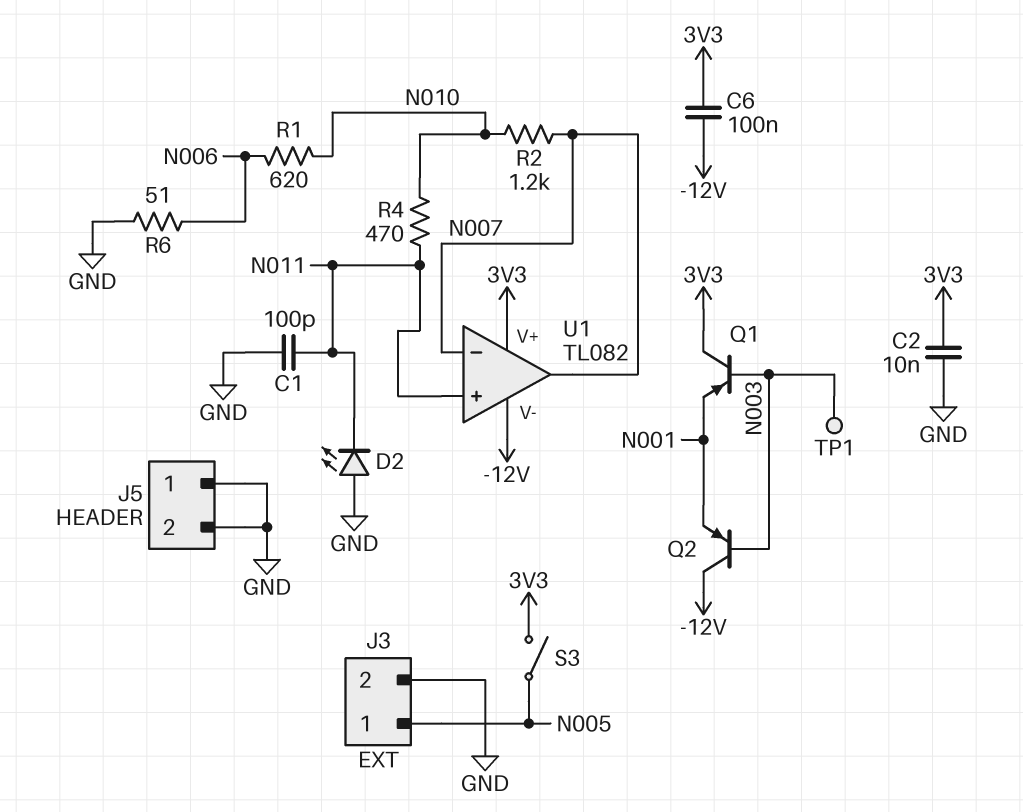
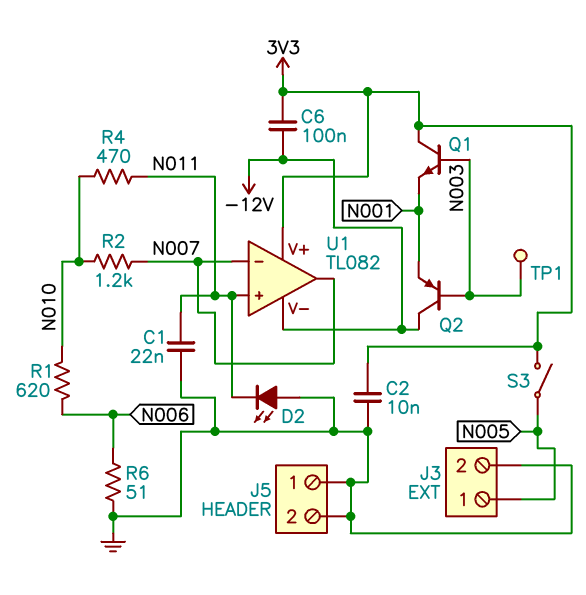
C1: 100pF (GND, N011) -> 22nF (GND, N011)
Q1: PNP (B N003, C 3V3, E N001) -> NPN (B N003, C 3V3, E N001)

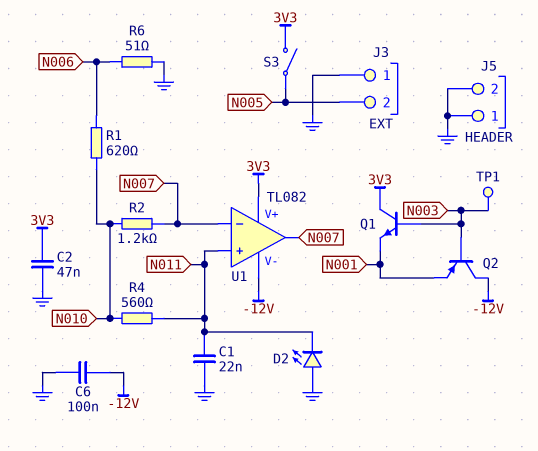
C2: 10nF (3V3, GND) -> 47nF (3V3, GND)
C6: 100nF (-12V, 3V3) -> 100nF (-12V, GND)
J3 pin 1: N005 -> GND
J3 pin 2: GND -> N005
R4: 470 (N010, N011) -> 560 (N010, N011)

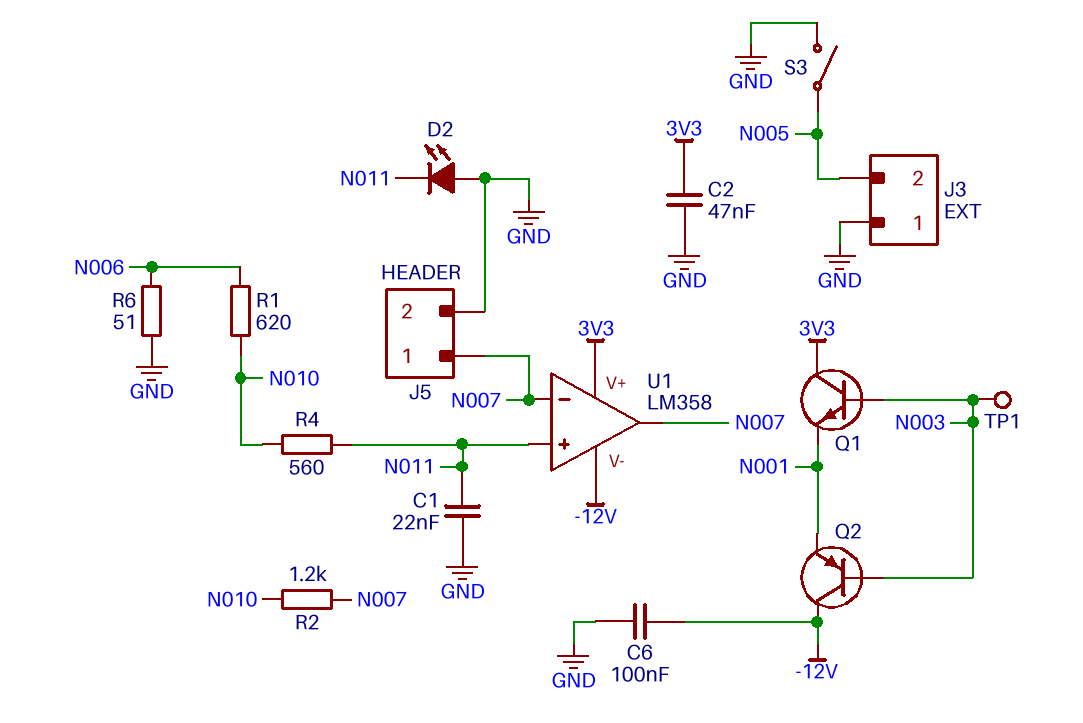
J5 pin 1: GND -> N007
S3: switch (3V3, N005) -> switch (GND, N005)
U1: TL082 -> LM358

